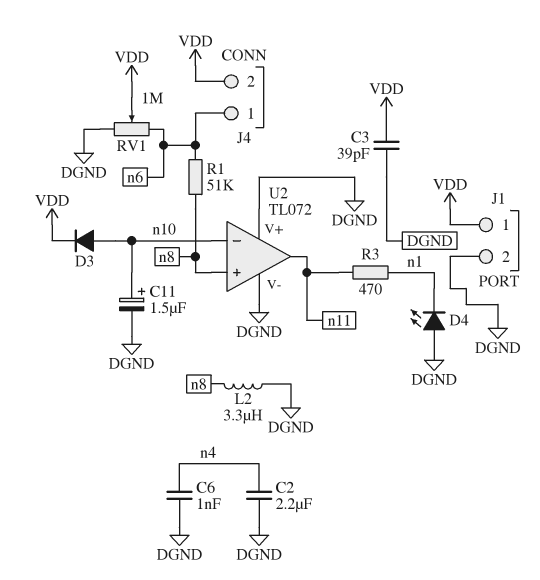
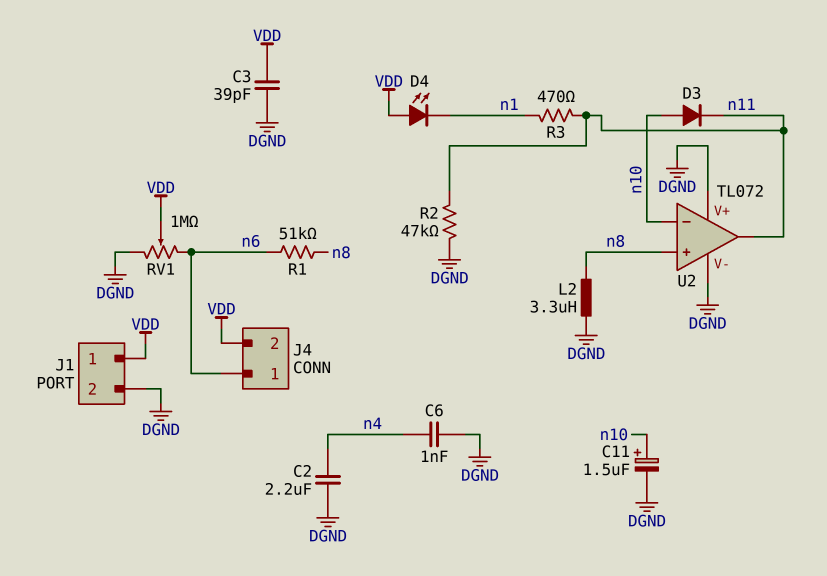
D3: diode (A n10, K VDD) -> diode (A n10, K n11)
D4: LED (A DGND, K n1) -> LED (A VDD, K n1)
R2: none -> 47k (DGND, n11)

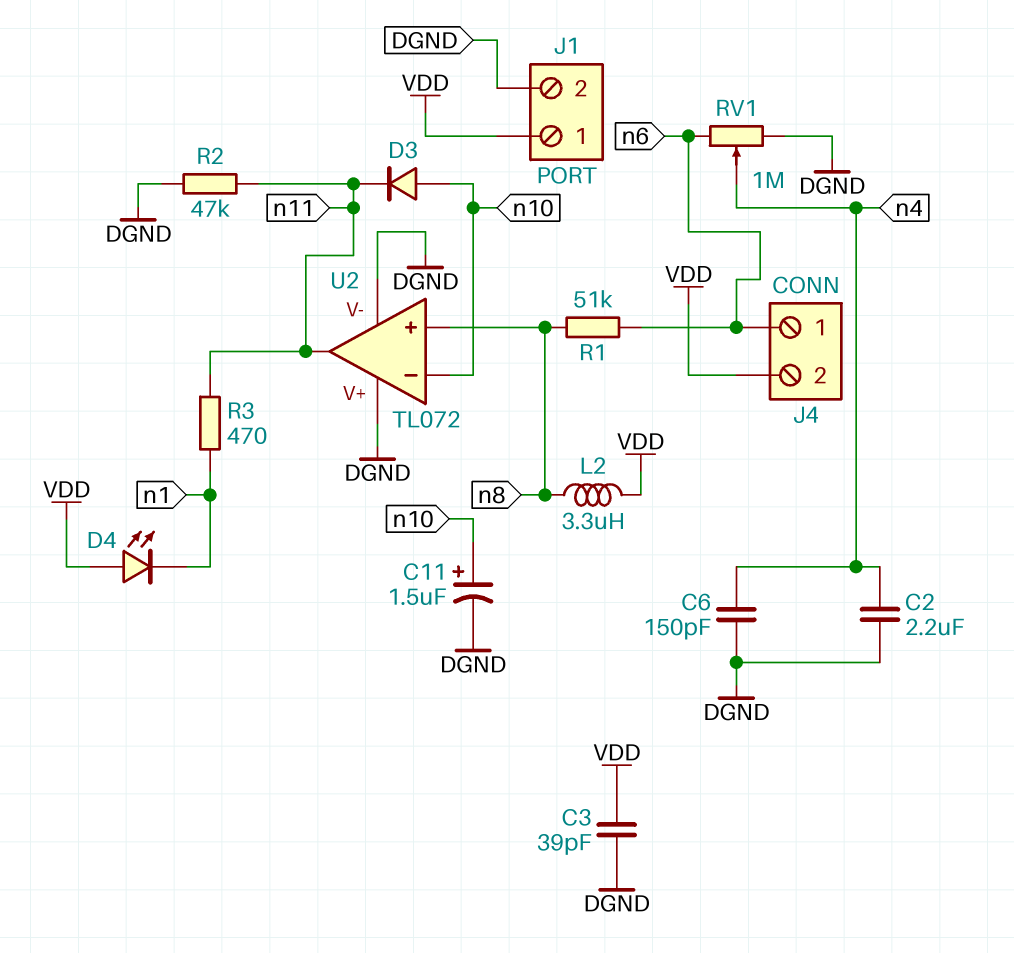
C6: 1nF (DGND, n4) -> 150pF (DGND, n4)
L2: 3.3uH (DGND, n8) -> 3.3uH (VDD, n8)
RV1: 1M (DGND, n6, wiper VDD) -> 1M (DGND, n6, wiper n4)

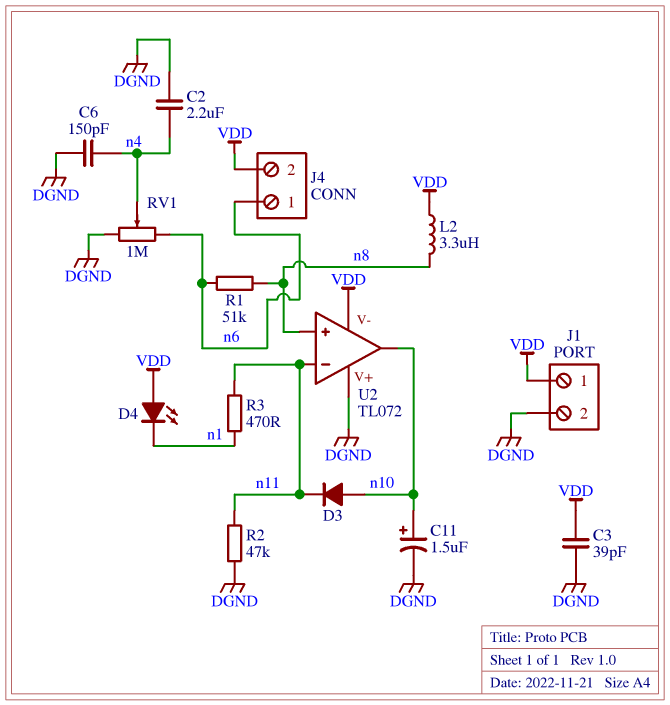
U2 pin V-: DGND -> VDD
U2 pin in-: n10 -> n11
U2 pin out: n11 -> n10

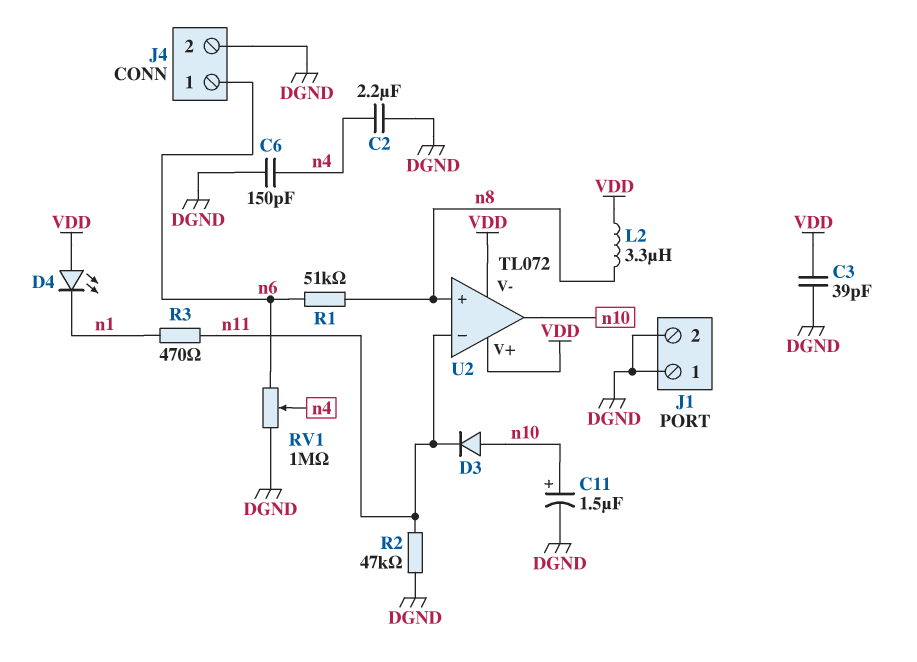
J1 pin 1: VDD -> DGND
J4 pin 2: VDD -> DGND
U2 pin V+: DGND -> VDD

